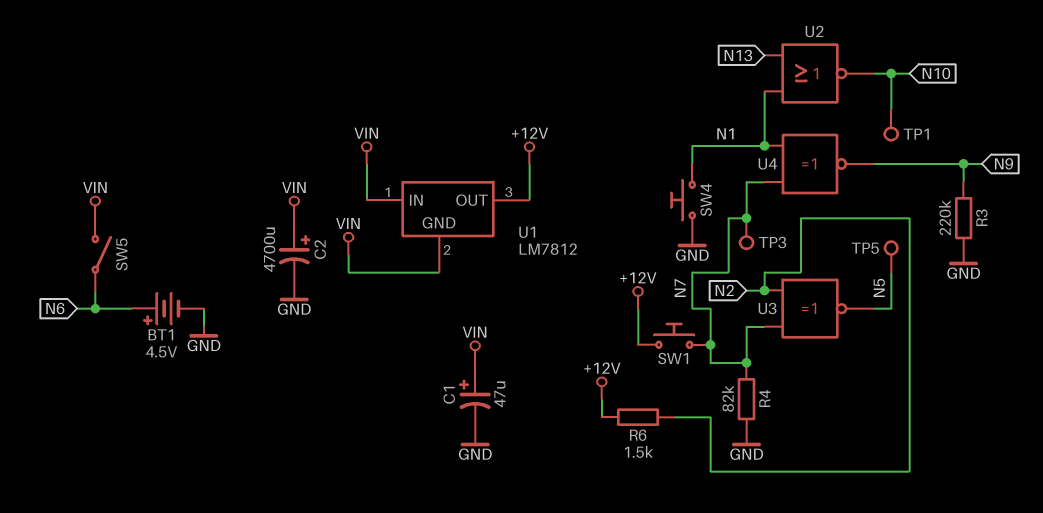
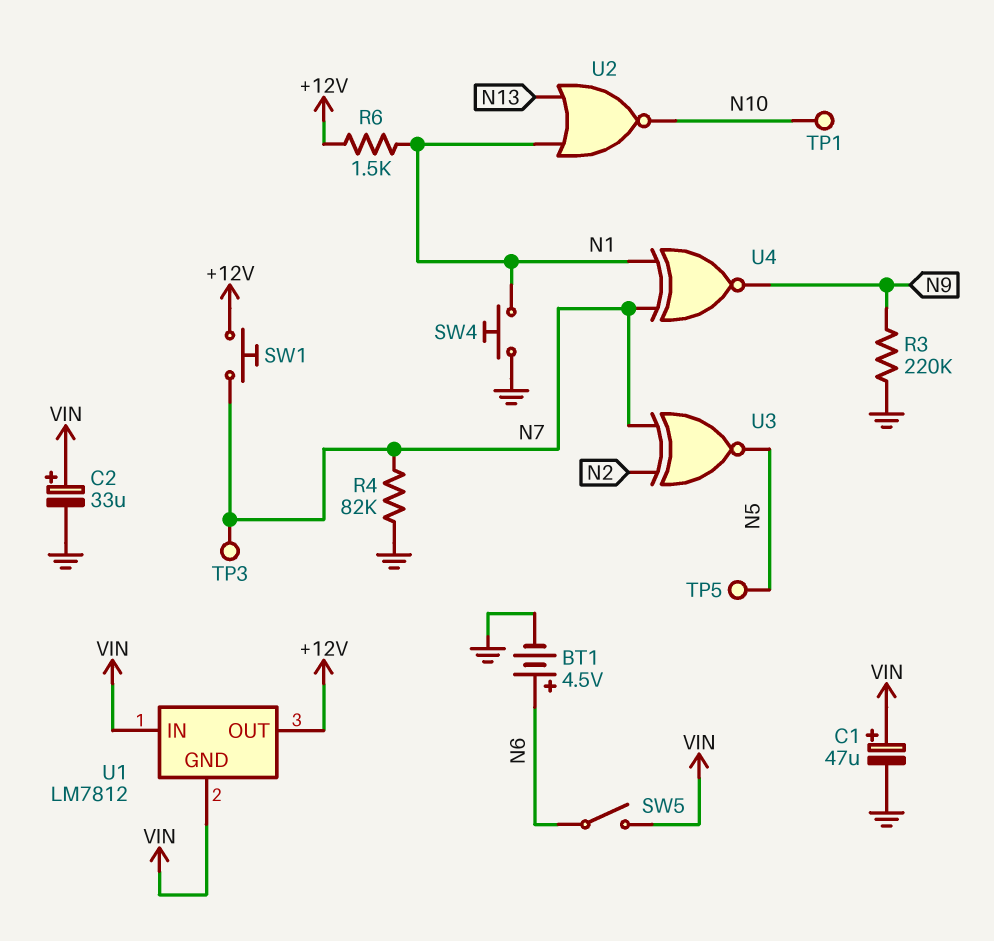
C2: 4700uF (plus VIN, minus GND) -> 33uF (plus VIN, minus GND)
R6: 1.5k (+12V, N2) -> 1.5k (+12V, N1)

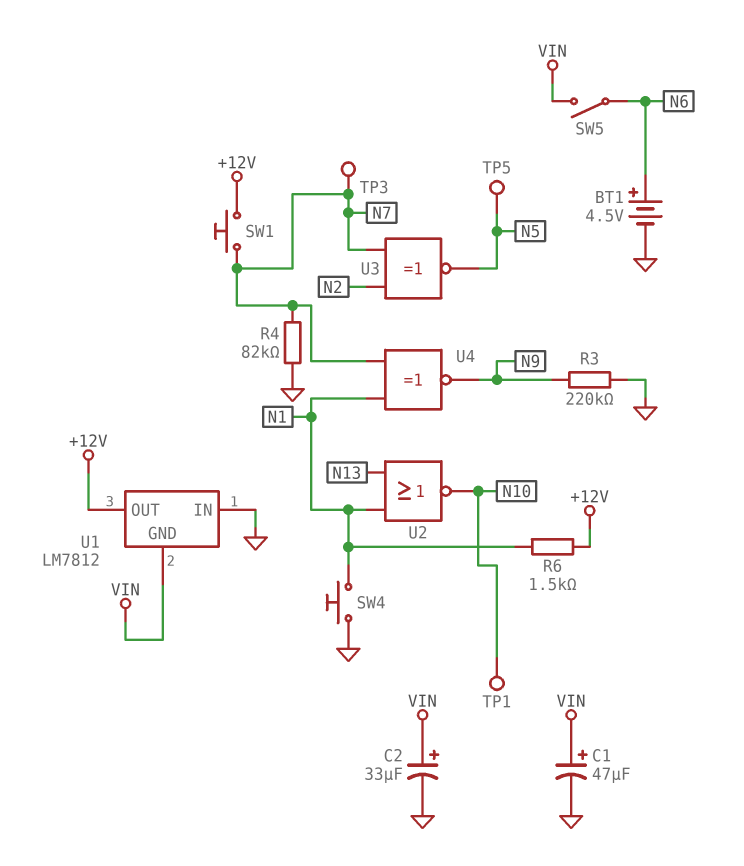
U1 pin IN: VIN -> GND

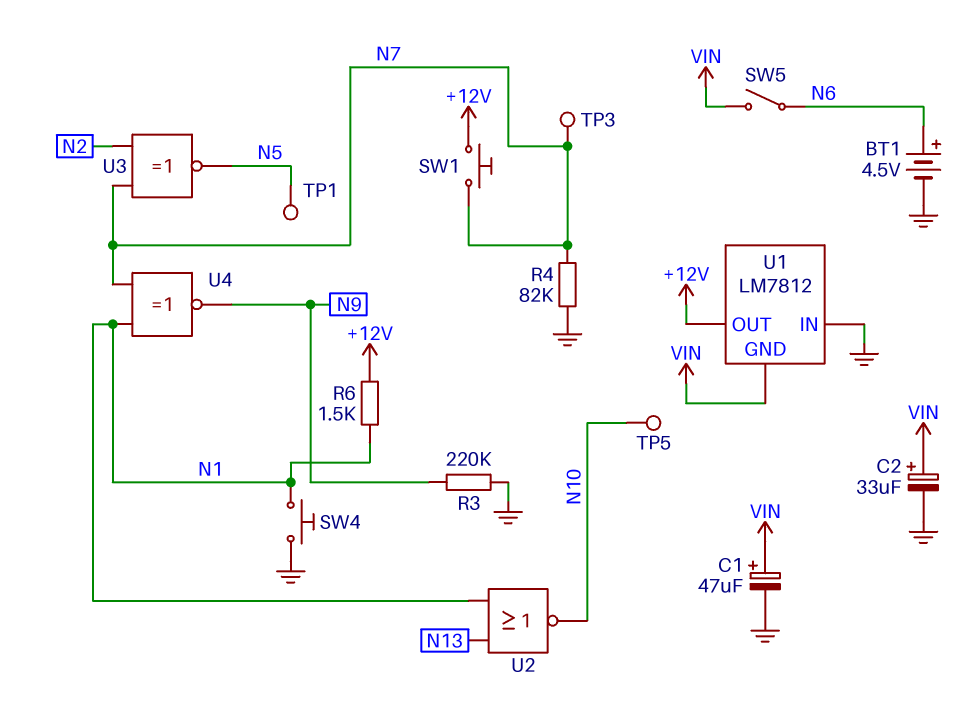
TP1: test point (N10) -> test point (N5)
TP5: test point (N5) -> test point (N10)

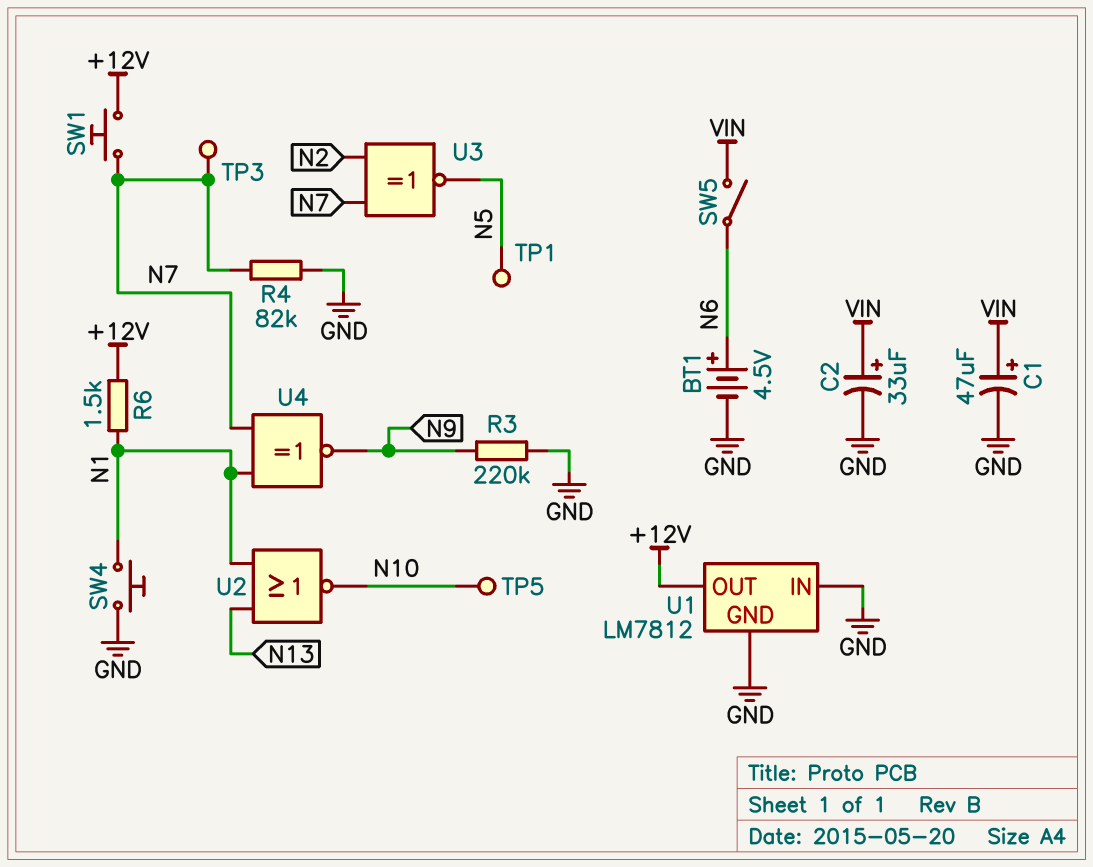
U1 pin GND: VIN -> GND

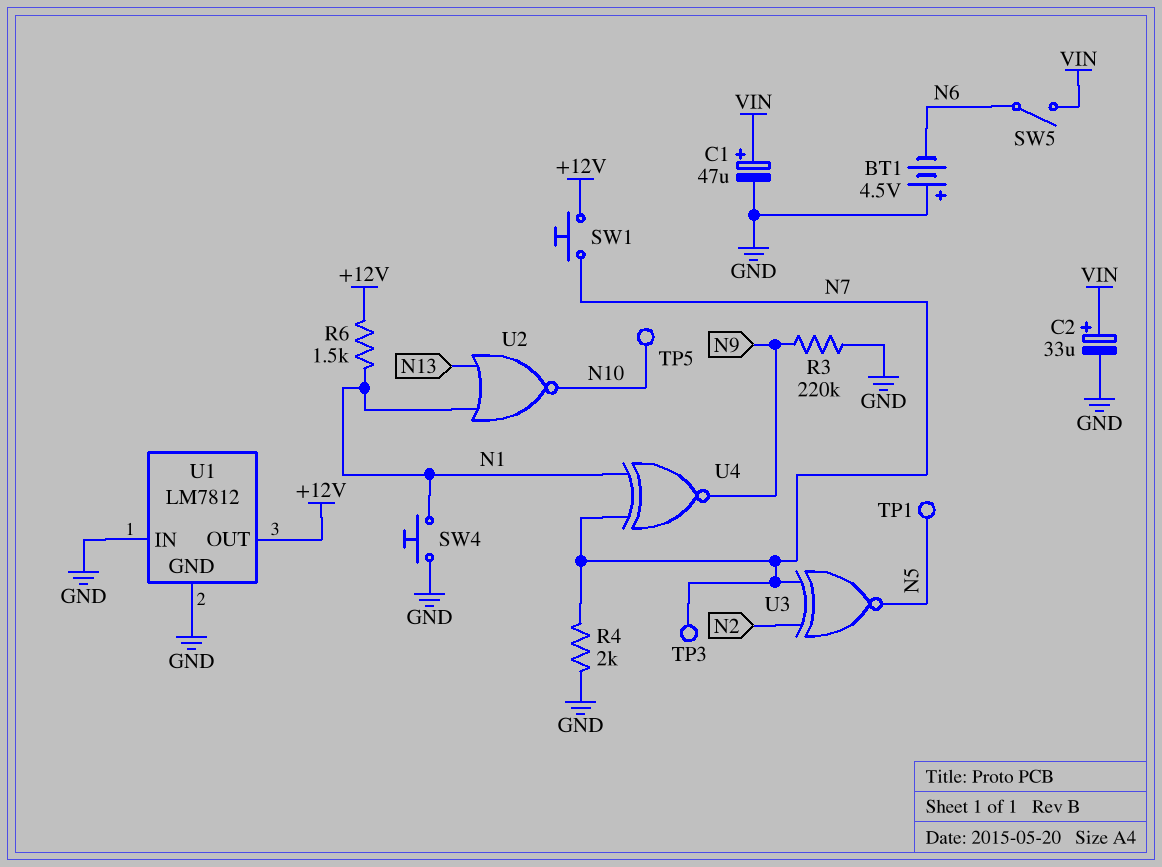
BT1: 4.5V (plus N6, minus GND) -> 4.5V (plus GND, minus N6)
R4: 82k (GND, N7) -> 2k (GND, N7)

